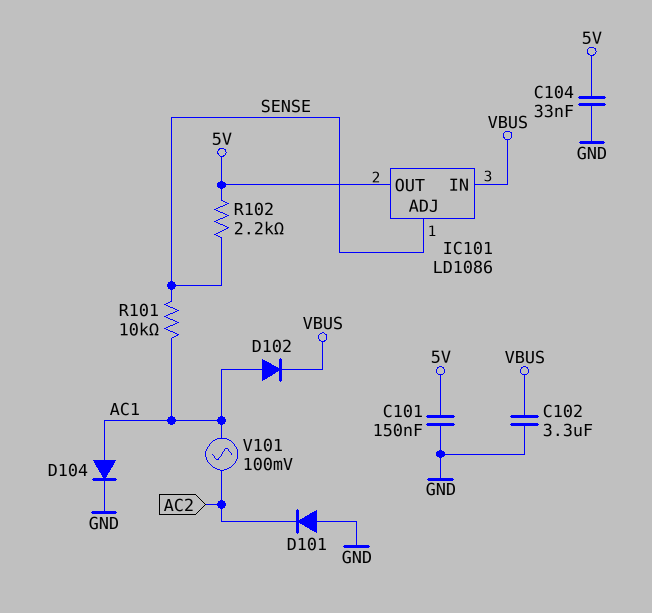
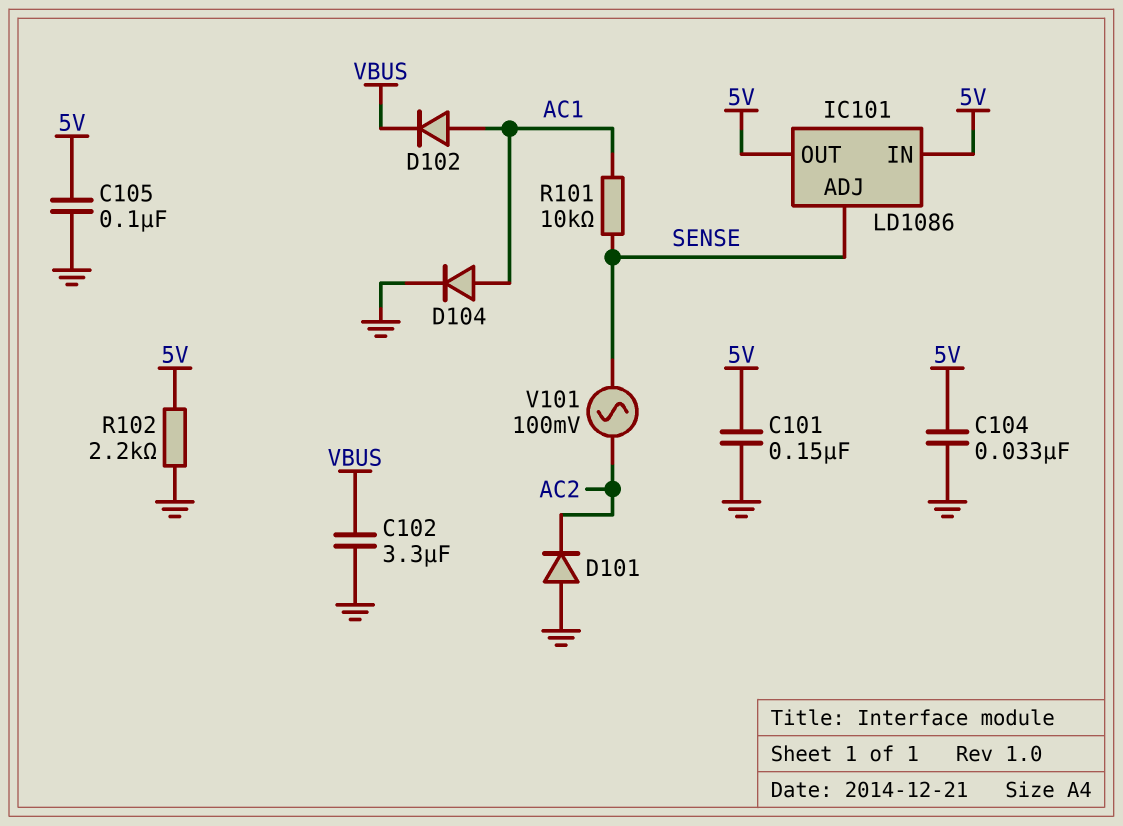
C105: none -> 100nF (5V, GND)
IC101 pin IN: VBUS -> 5V
R102: 2.2k (5V, SENSE) -> 2.2k (5V, GND)
V101: AC 100mV (AC1, AC2) -> AC 100mV (AC2, SENSE)

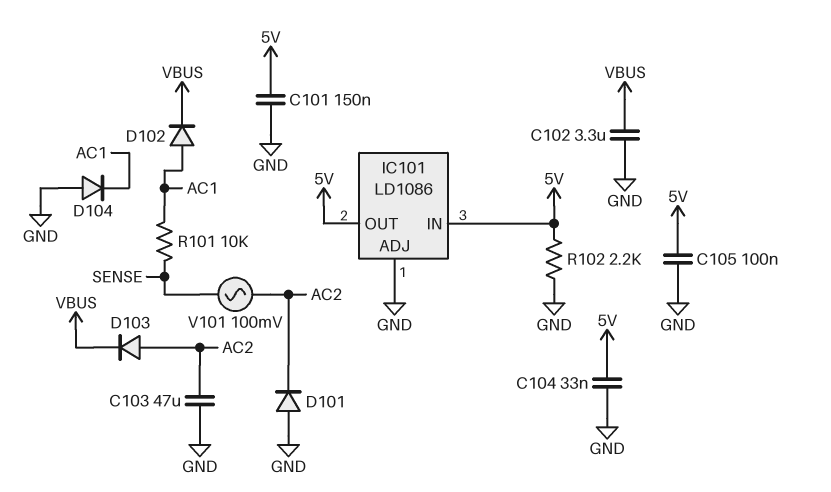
C103: none -> 47uF (AC2, GND)
D103: none -> diode (A AC2, K VBUS)
D104: diode (A AC1, K GND) -> diode (A GND, K AC1)
IC101 pin ADJ: SENSE -> GND

